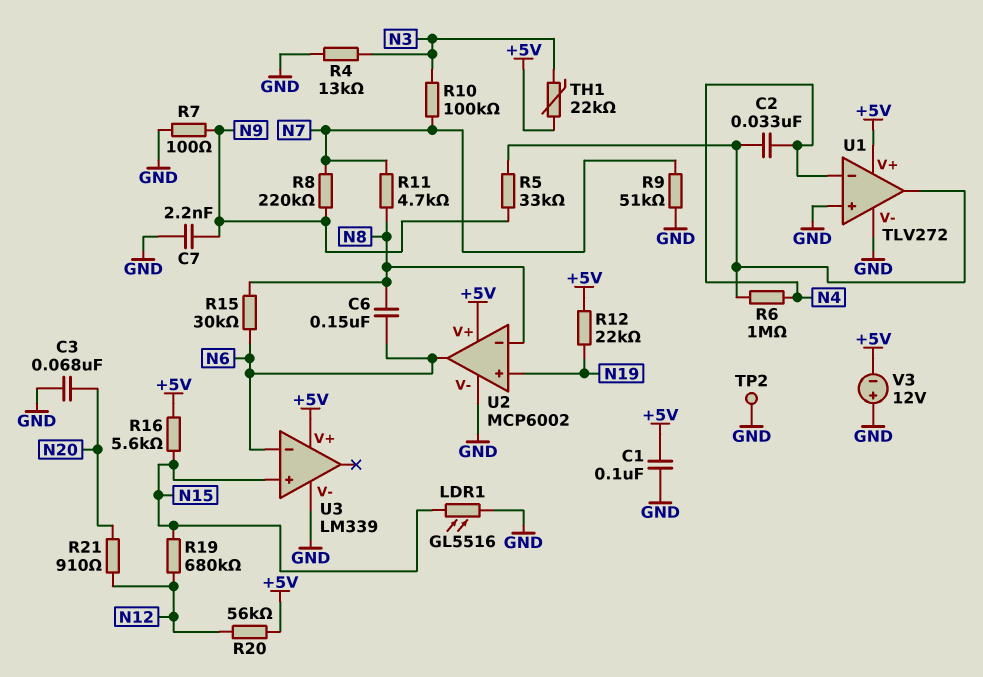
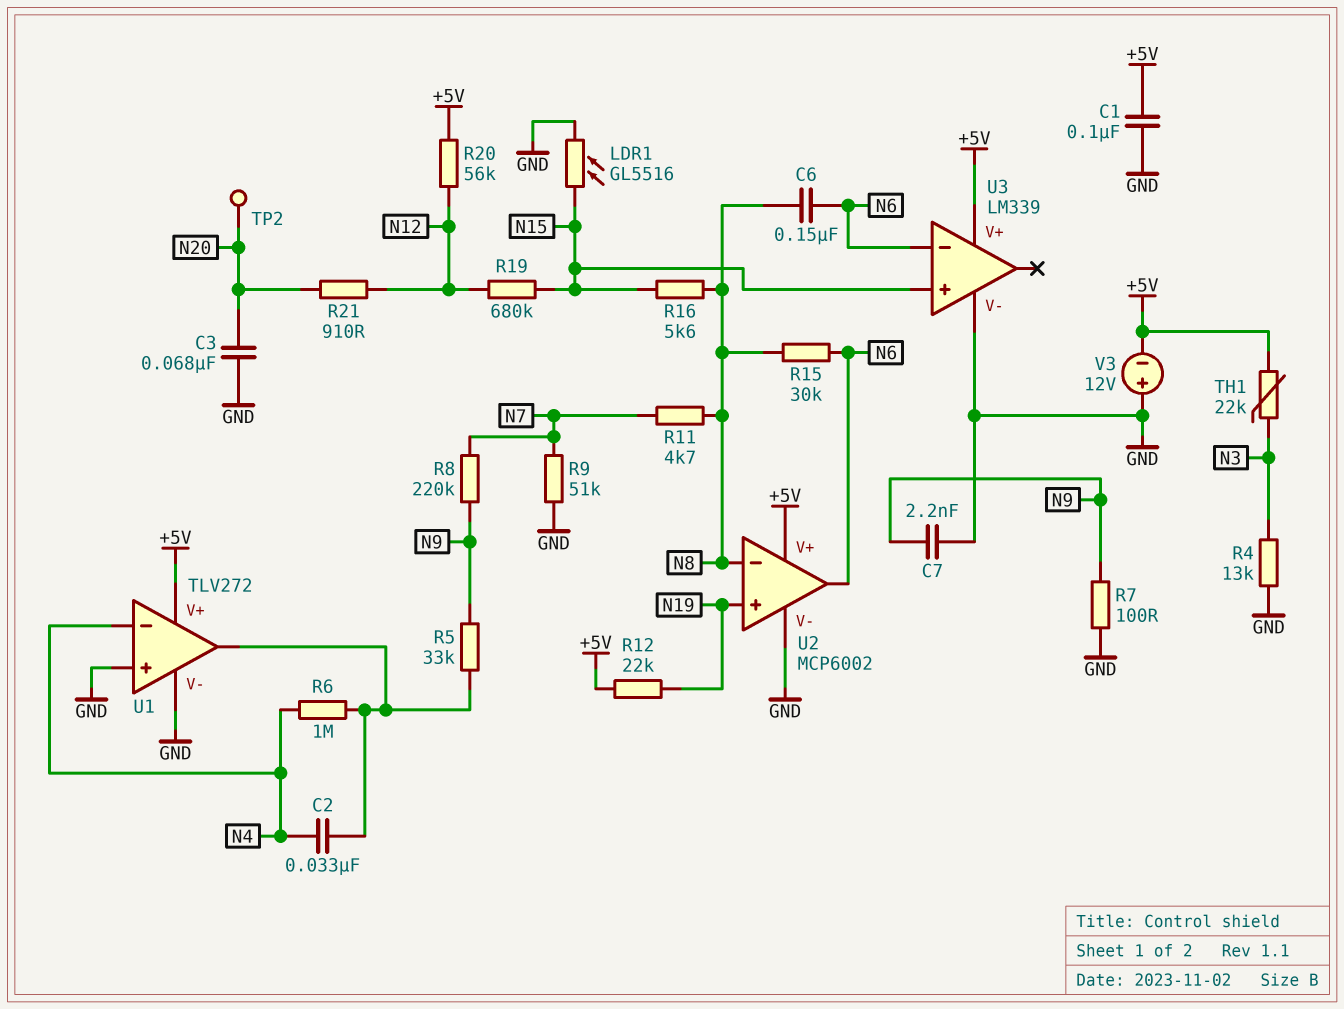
R10: 100k (N3, N7) -> none
R16: 5.6k (+5V, N15) -> 5.6k (N8, N15)
TP2: test point (GND) -> test point (N20)

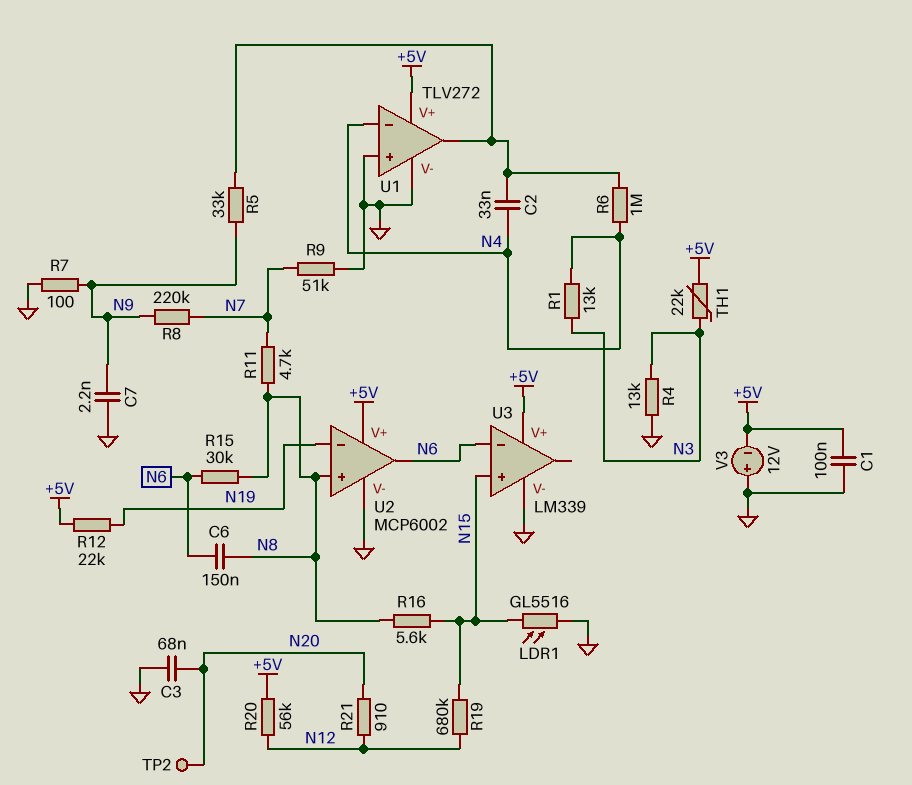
R1: none -> 13k (N3, N4)
U2 pin in+: N19 -> N8
U2 pin in-: N8 -> N19

